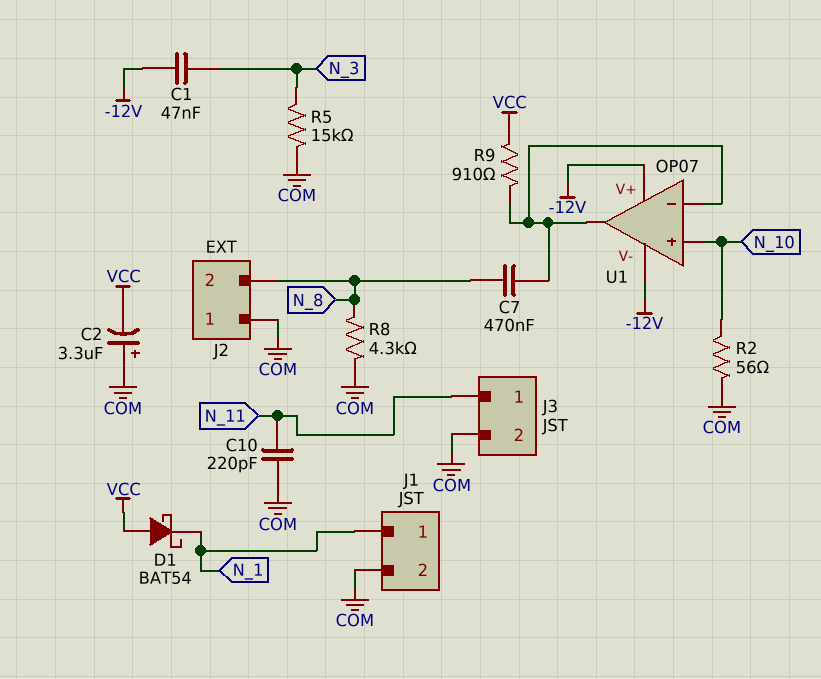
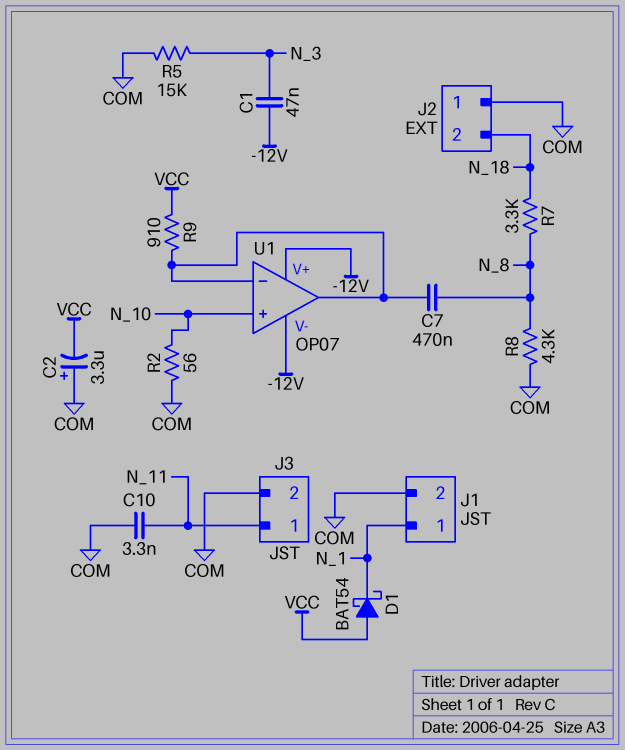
C10: 220pF (COM, N_11) -> 3.3nF (COM, N_11)
J2 pin 2: N_8 -> N_18
R7: none -> 3.3k (N_8, N_18)

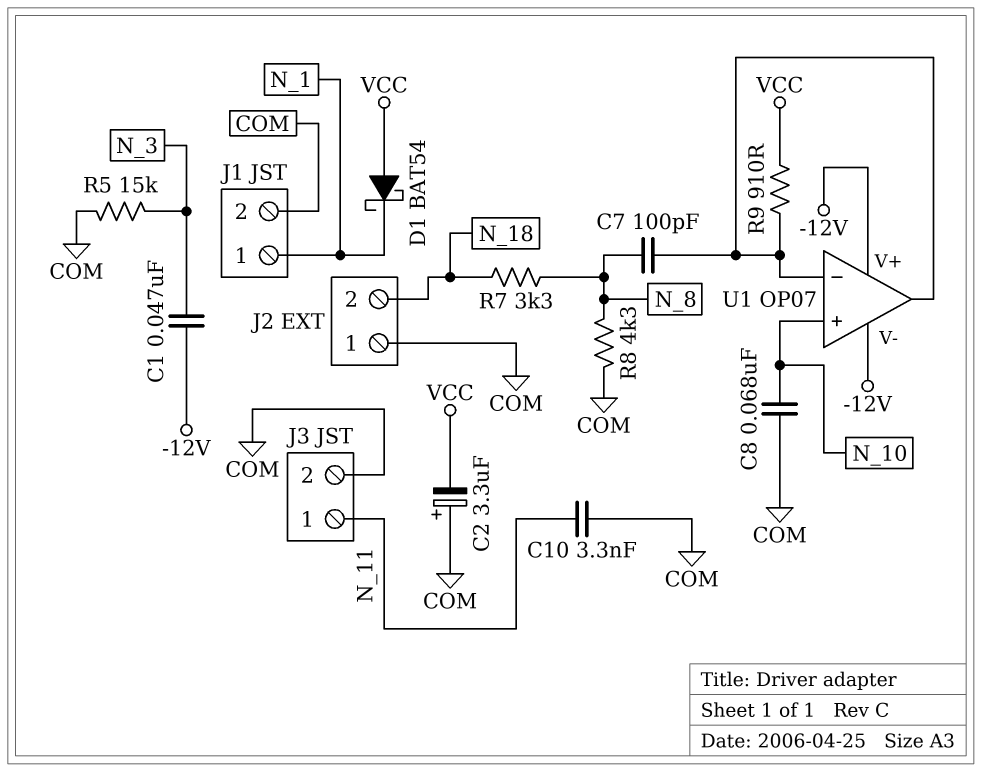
C7: 470nF (N_8, U1/in-) -> 100pF (N_8, U1/in-)
C8: none -> 68nF (COM, N_10)
R2: 56 (COM, N_10) -> none

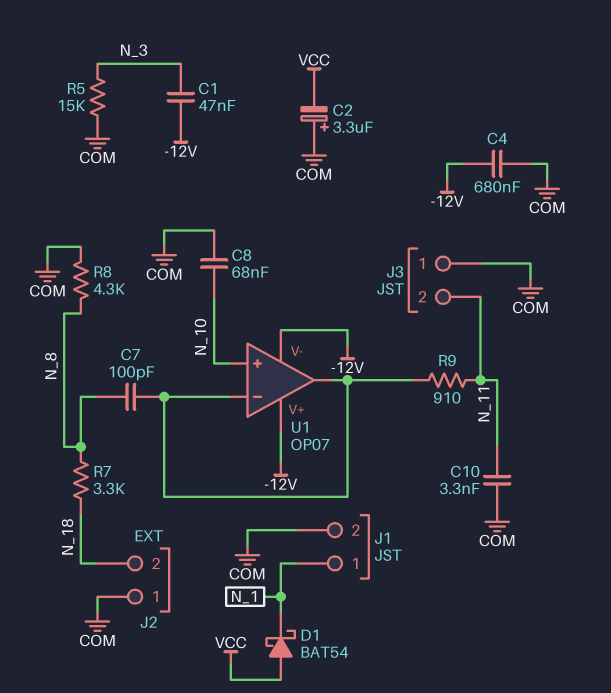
C4: none -> 680nF (-12V, COM)
J3 pin 1: N_11 -> COM
J3 pin 2: COM -> N_11
R9: 910 (U1/in-, VCC) -> 910 (N_11, U1/in-)

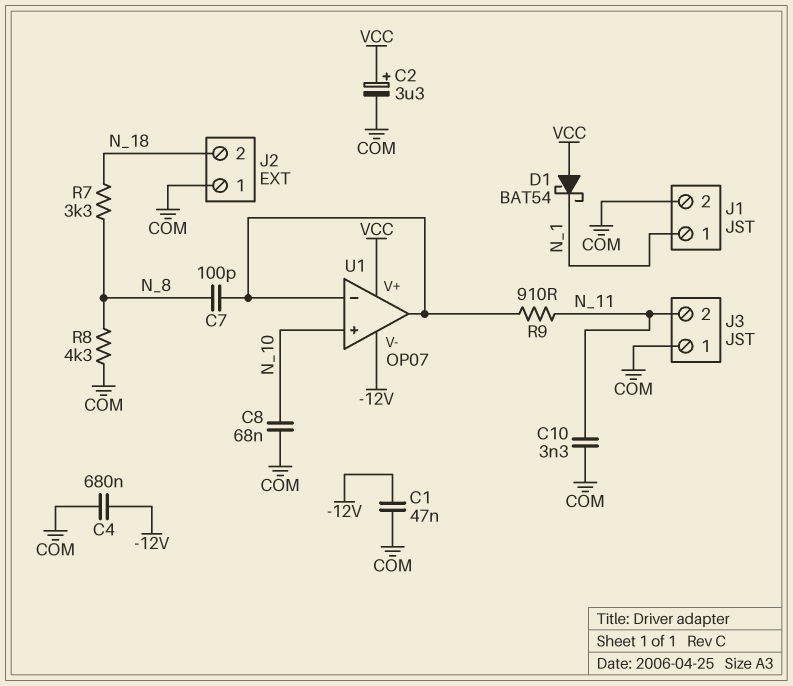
C1: 47nF (-12V, N_3) -> 47nF (-12V, COM)
C2: 3.3uF (plus COM, minus VCC) -> 3.3uF (plus VCC, minus COM)
R5: 15k (COM, N_3) -> none
U1 pin V+: -12V -> VCC

